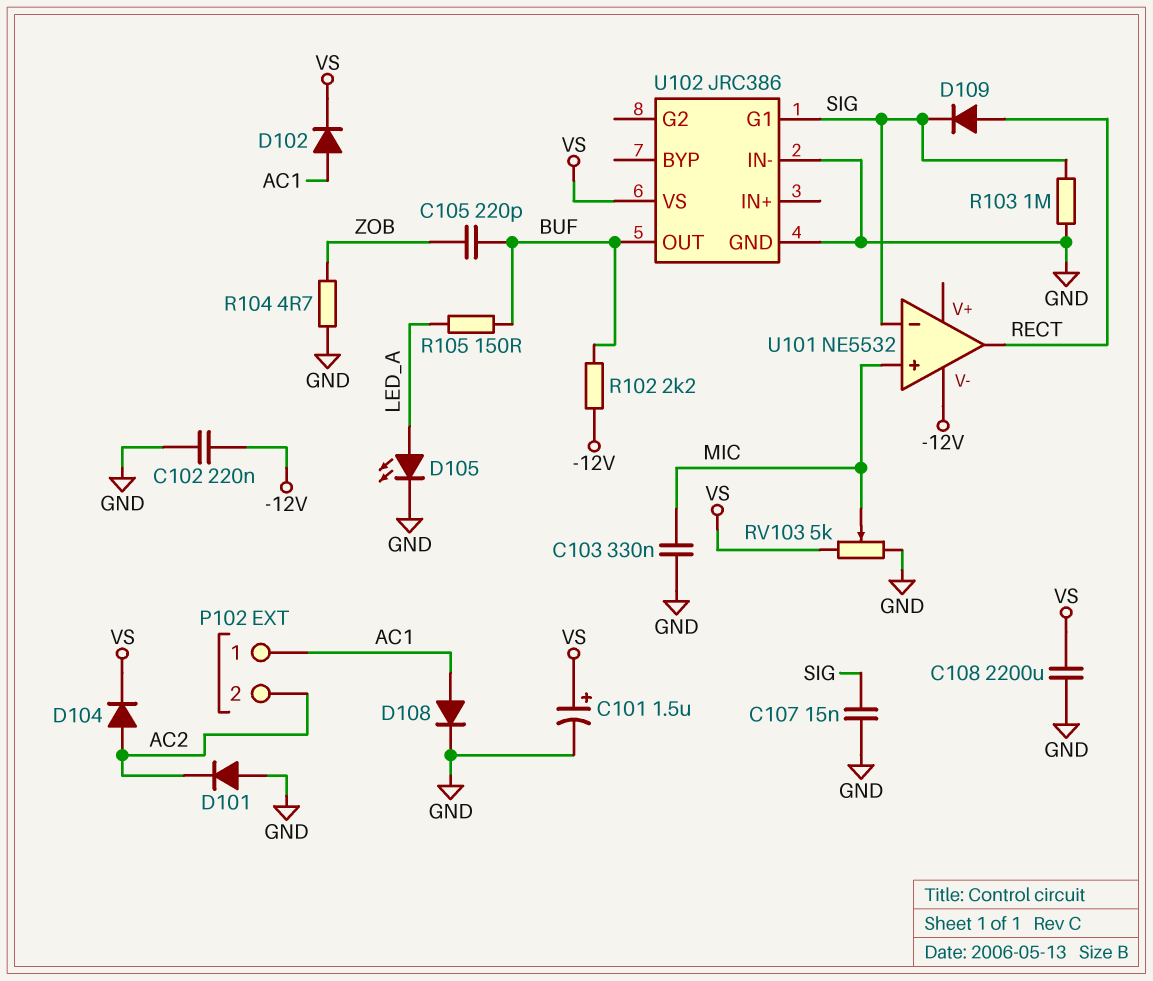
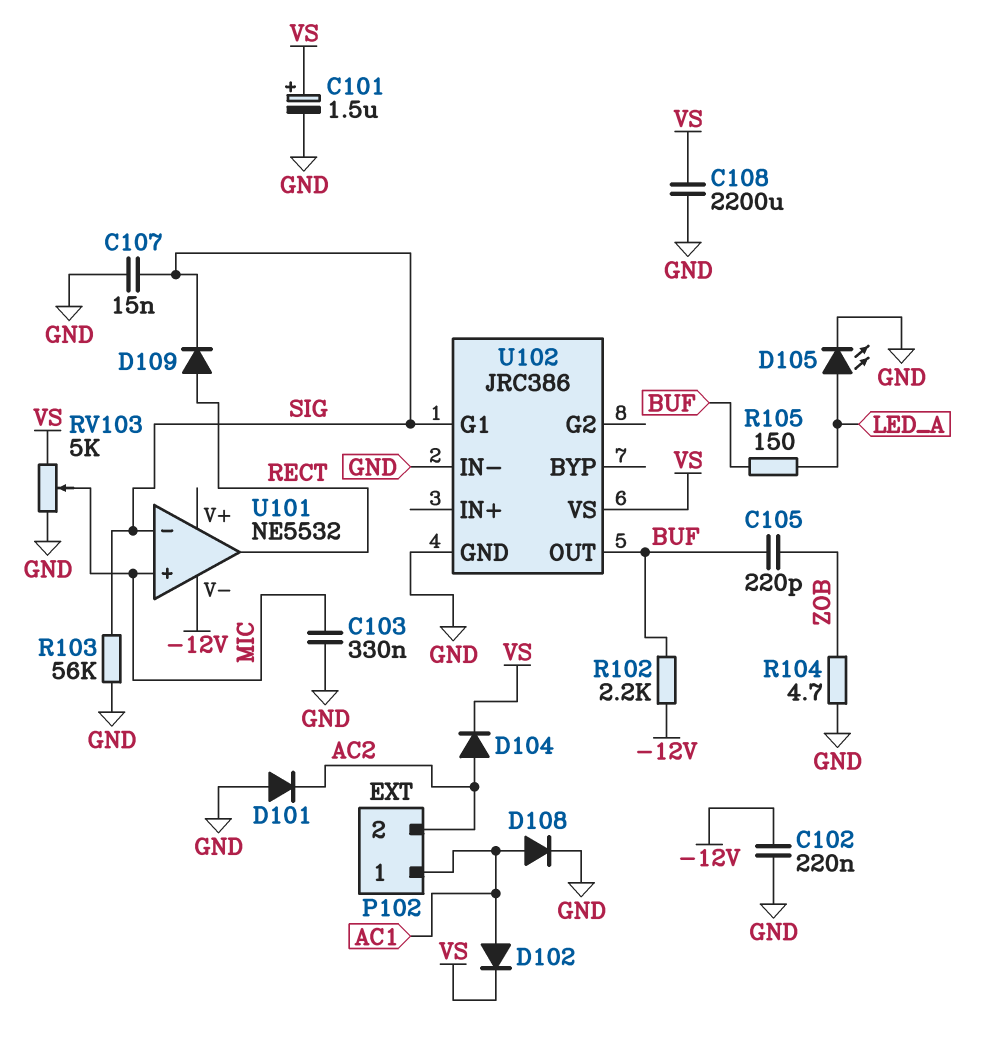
R103: 1M (GND, SIG) -> 56k (GND, SIG)

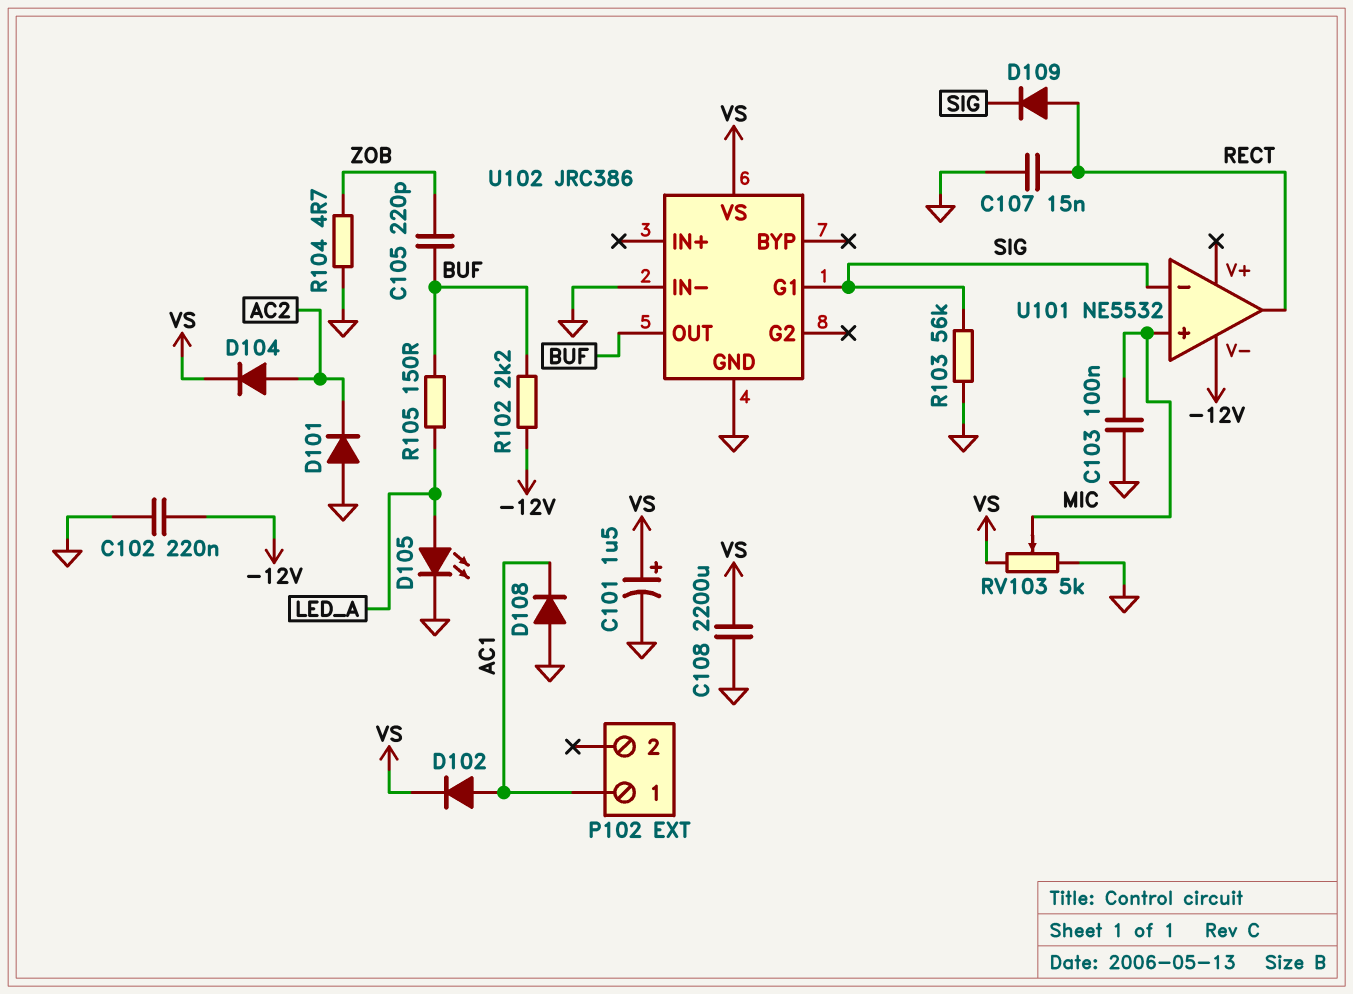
C103: 330nF (GND, MIC) -> 100nF (GND, MIC)
C107: 15nF (GND, SIG) -> 15nF (GND, RECT)
D108: diode (A AC1, K GND) -> diode (A GND, K AC1)
P102 pin 2: AC2 -> none

